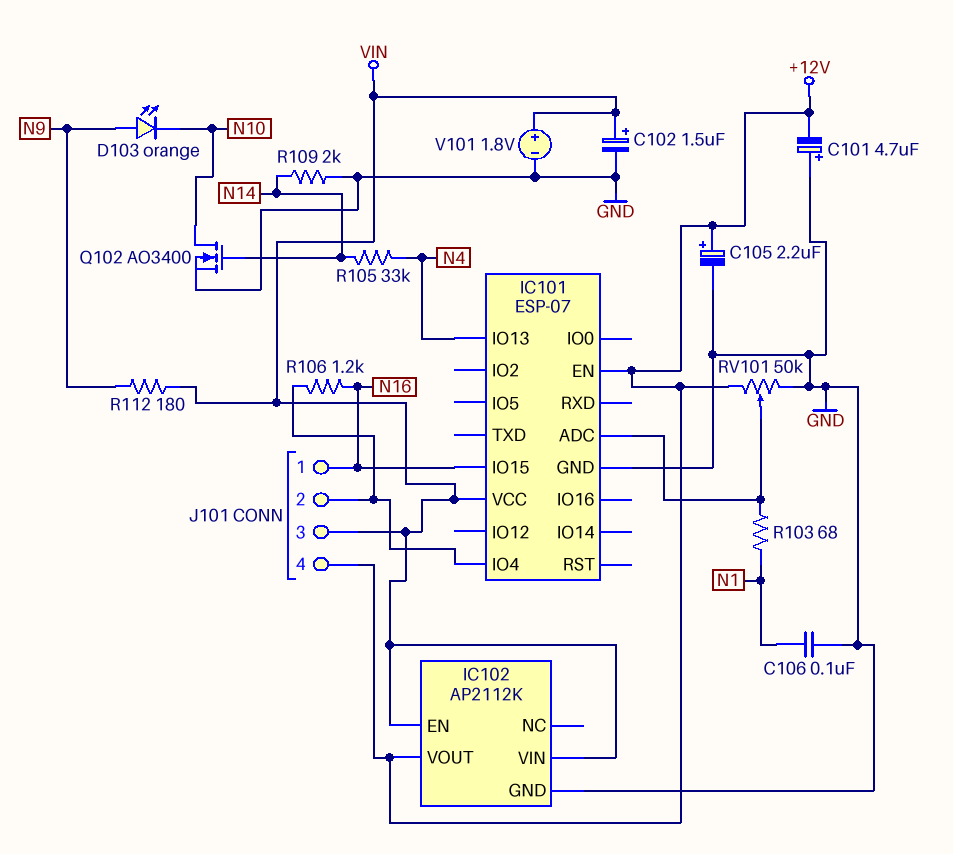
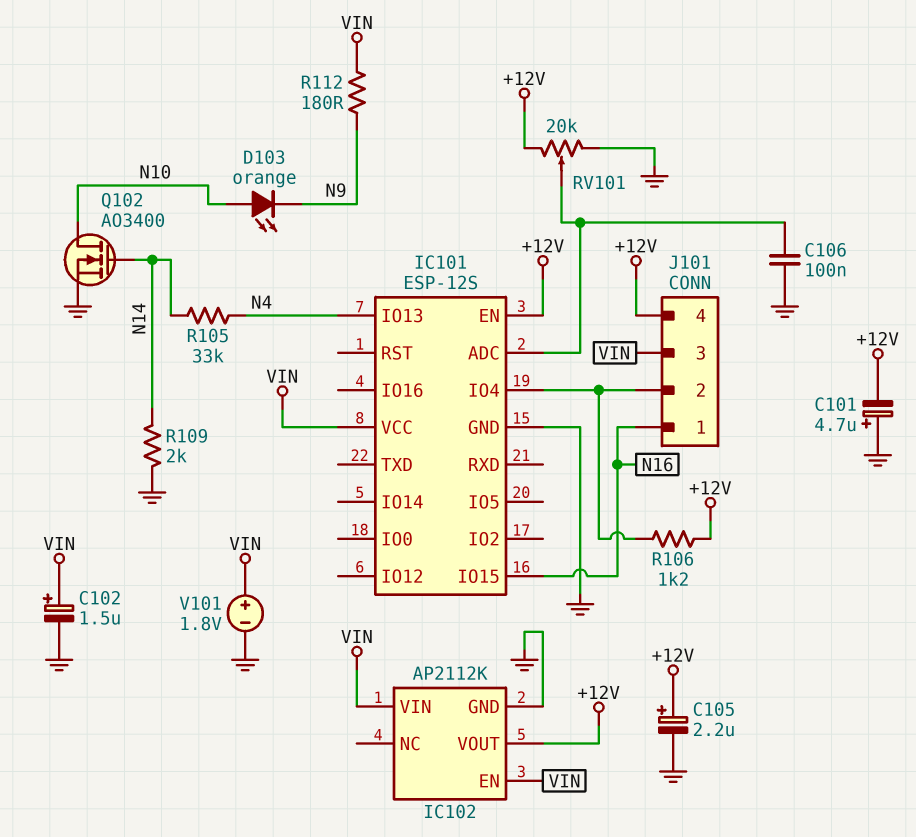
C106: 100nF (GND, N1) -> 100nF (GND, IC101/ADC)
D103: LED orange (A N9, K N10) -> LED orange (A N10, K N9)
IC101: ESP-07 -> ESP-12S
R103: 68 (IC101/ADC, N1) -> none
R106: 1.2k (IC101/IO4, N16) -> 1.2k (+12V, IC101/IO4)
RV101: 50k (+12V, GND, wiper IC101/ADC) -> 20k (+12V, GND, wiper IC101/ADC)

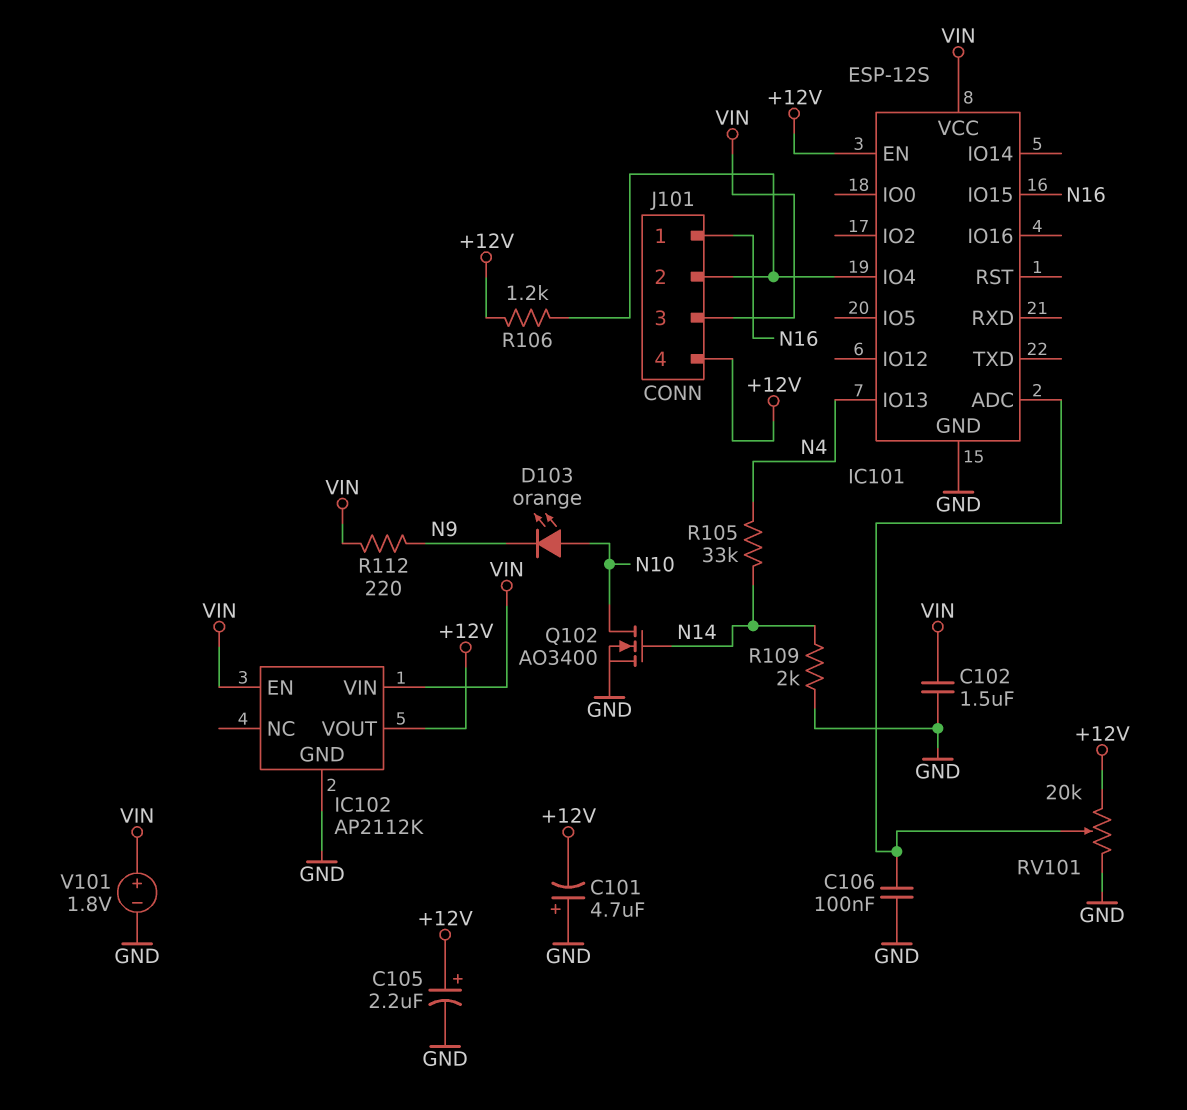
C102: 1.5uF (plus VIN, minus GND) -> 1.5uF (GND, VIN)
R112: 180 (N9, VIN) -> 220 (N9, VIN)

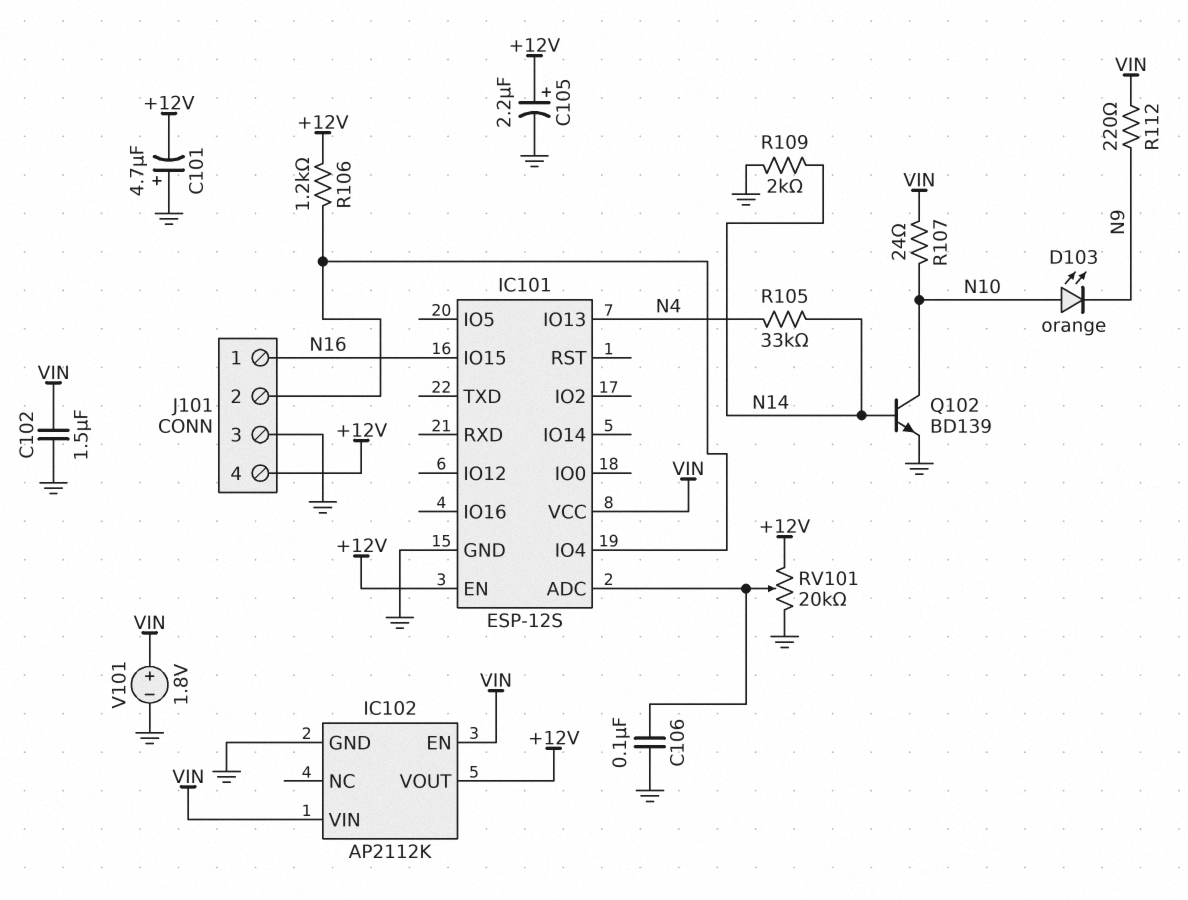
J101 pin 3: VIN -> GND
Q102: NMOS AO3400 (G N14, D N10, S GND) -> NPN BD139 (B N14, C N10, E GND)
R107: none -> 24 (N10, VIN)

